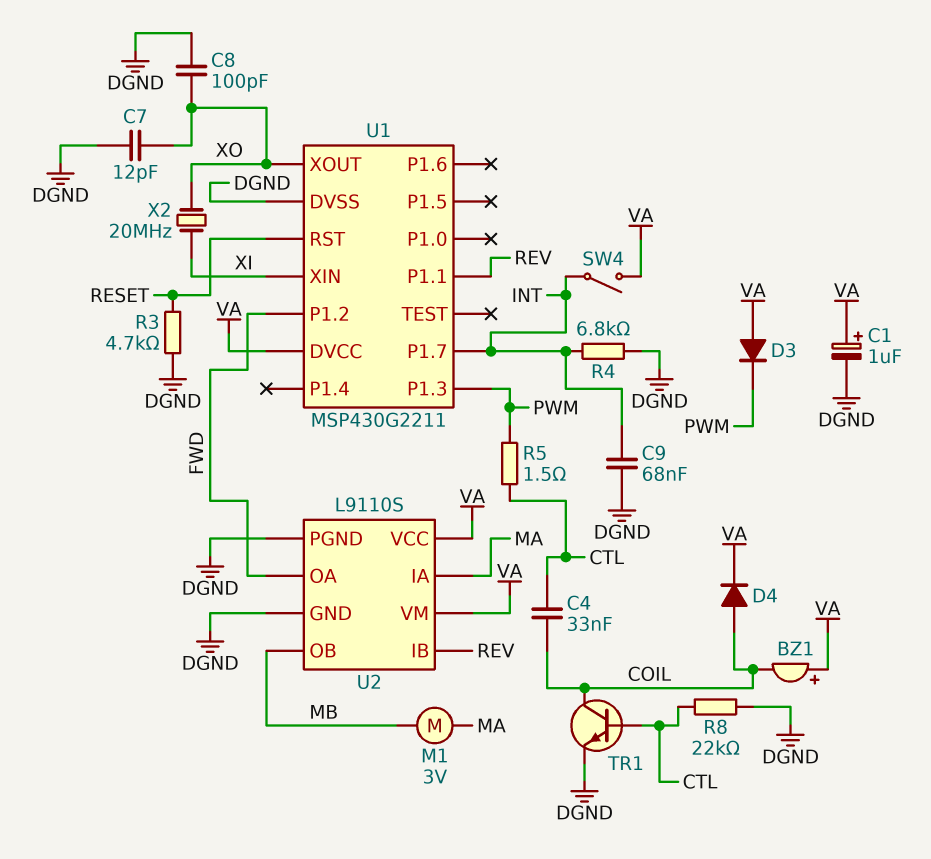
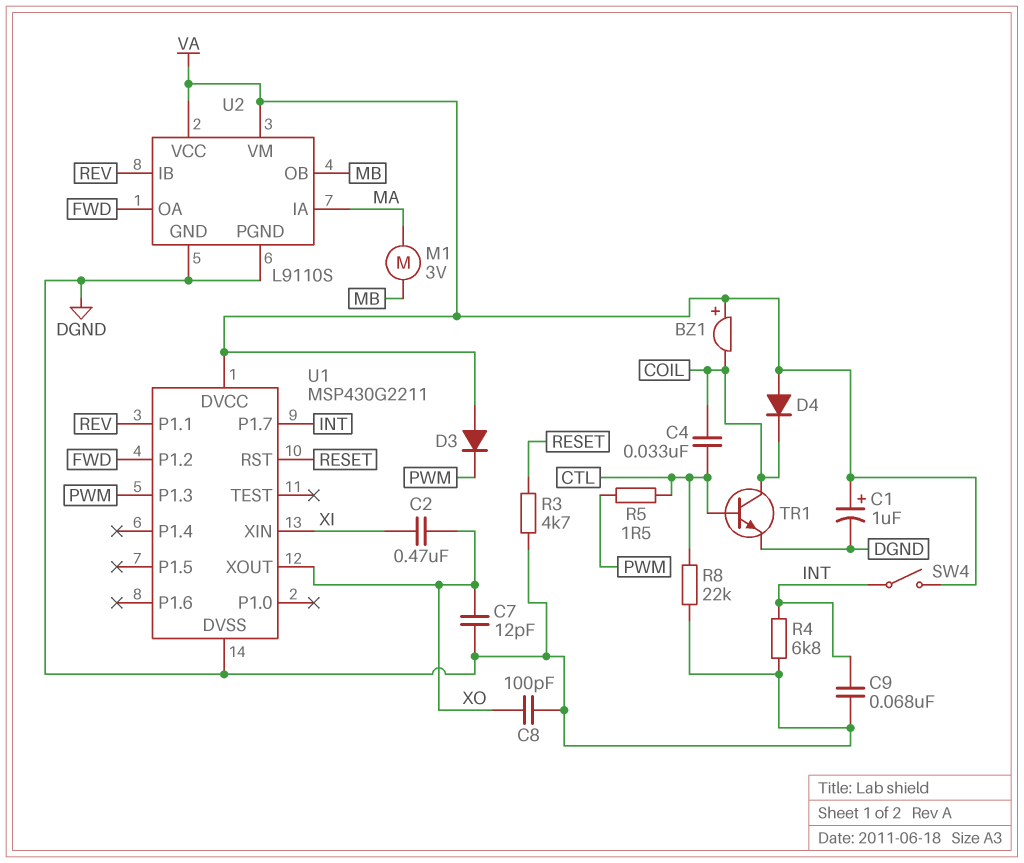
C2: none -> 470nF (XI, XO)
D4: diode (A COIL, K VA) -> diode (A VA, K COIL)
X2: 20MHz (XI, XO) -> none

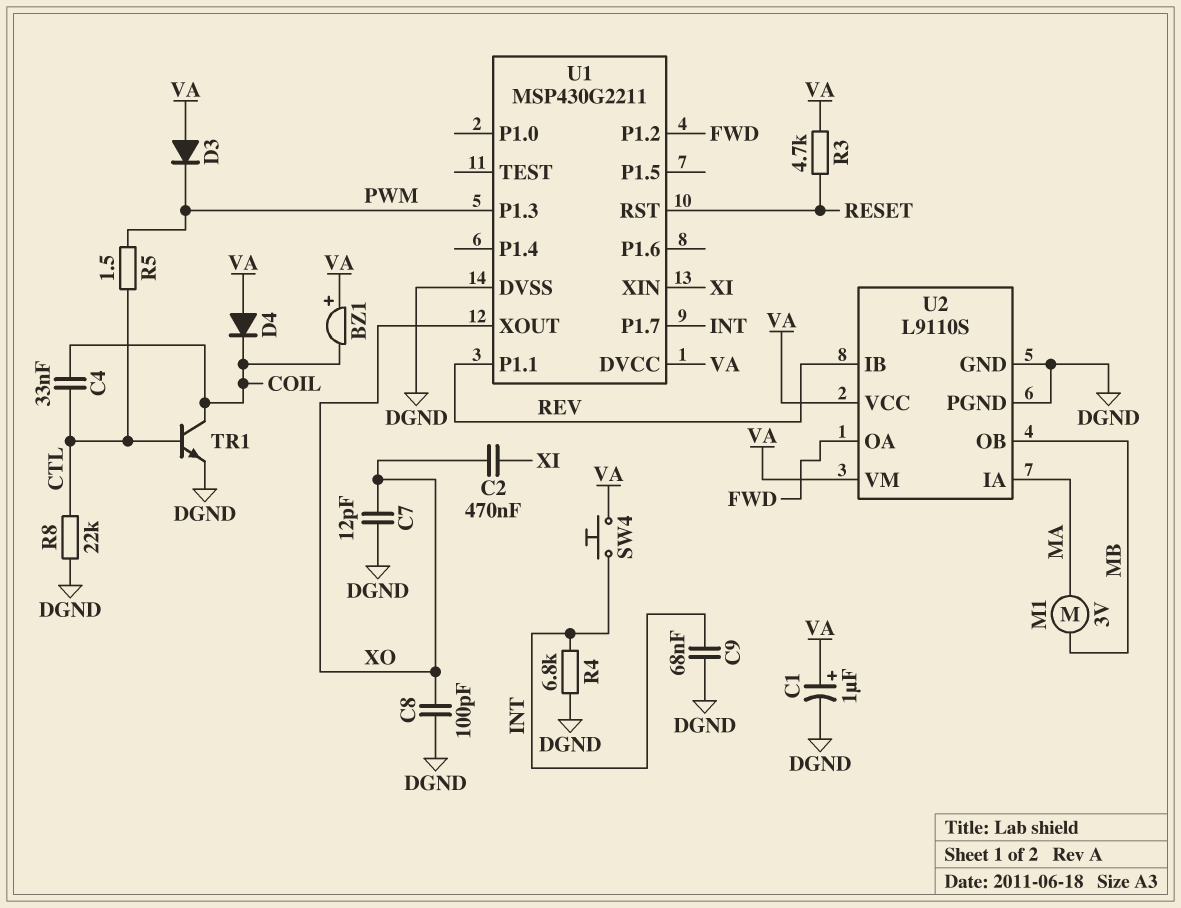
R3: 4.7k (DGND, RESET) -> 4.7k (RESET, VA)
SW4: switch (INT, VA) -> button (INT, VA)

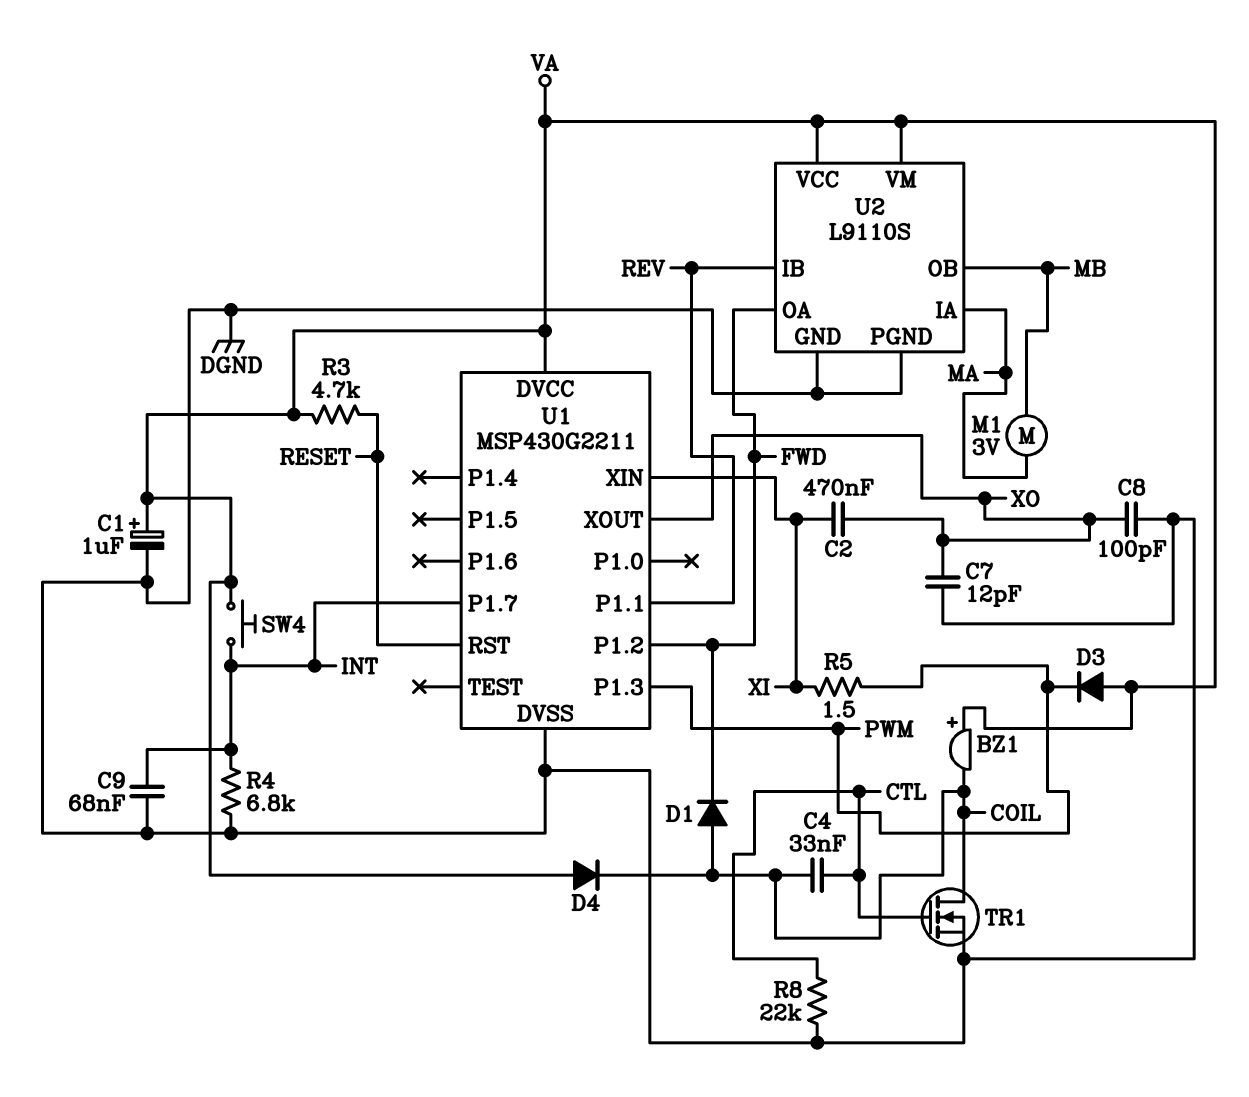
D1: none -> diode (A COIL, K FWD)
R5: 1.5 (CTL, PWM) -> 1.5 (PWM, XI)
TR1: NPN (B CTL, C COIL, E DGND) -> NMOS (G CTL, D COIL, S DGND)

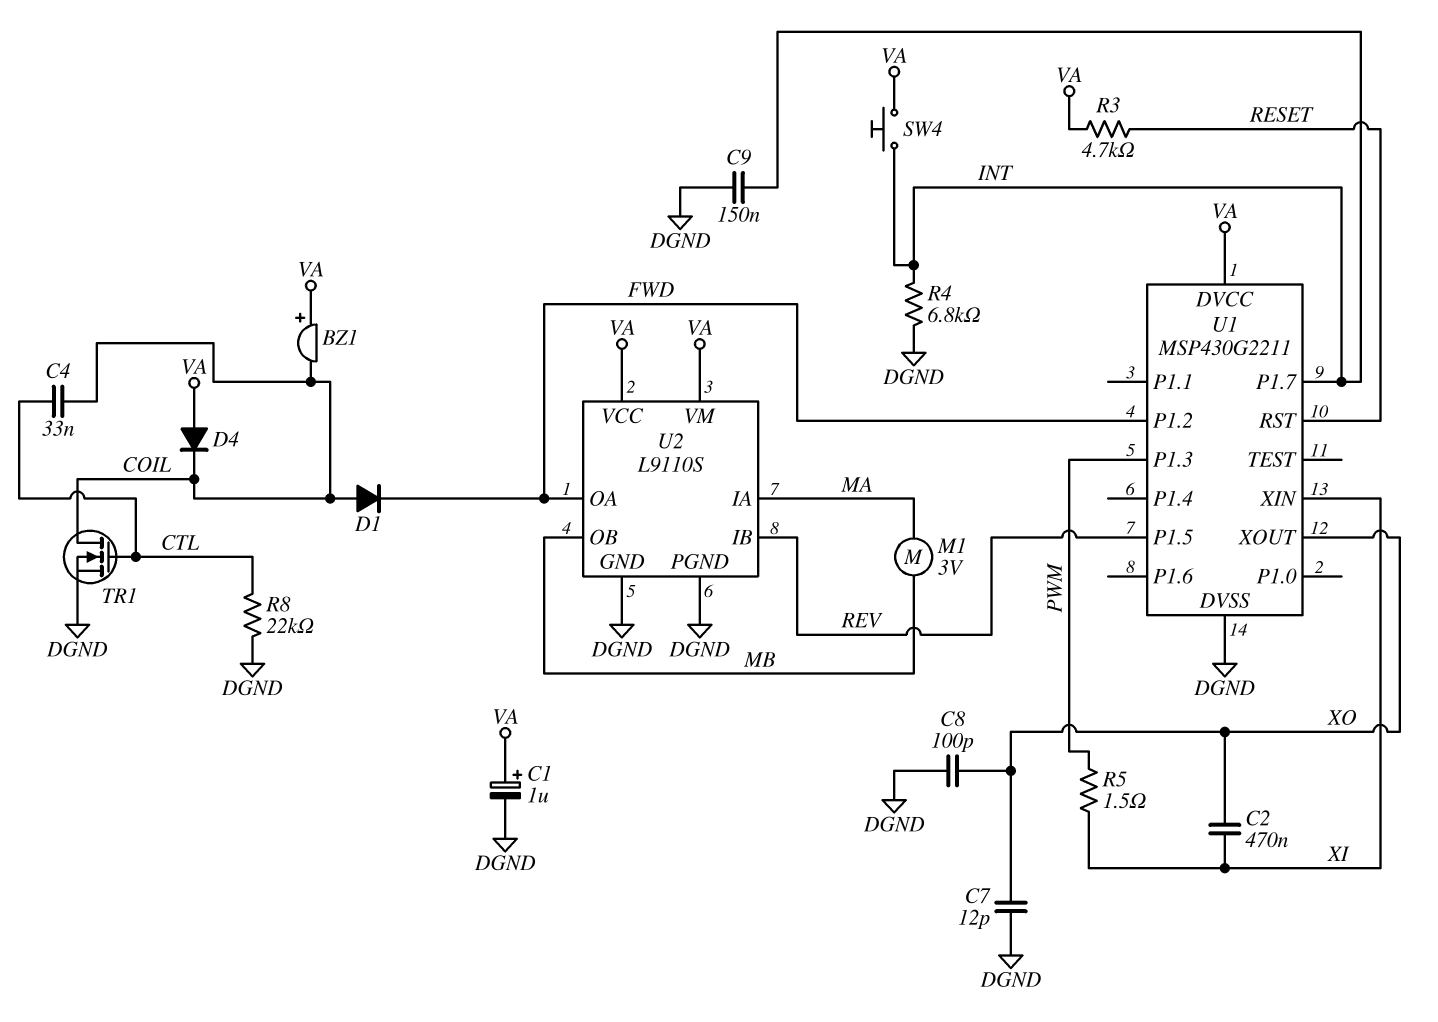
C9: 68nF (DGND, INT) -> 150nF (DGND, INT)
D3: diode (A VA, K PWM) -> none
U1 pin P1.1: REV -> none
U1 pin P1.5: none -> REV

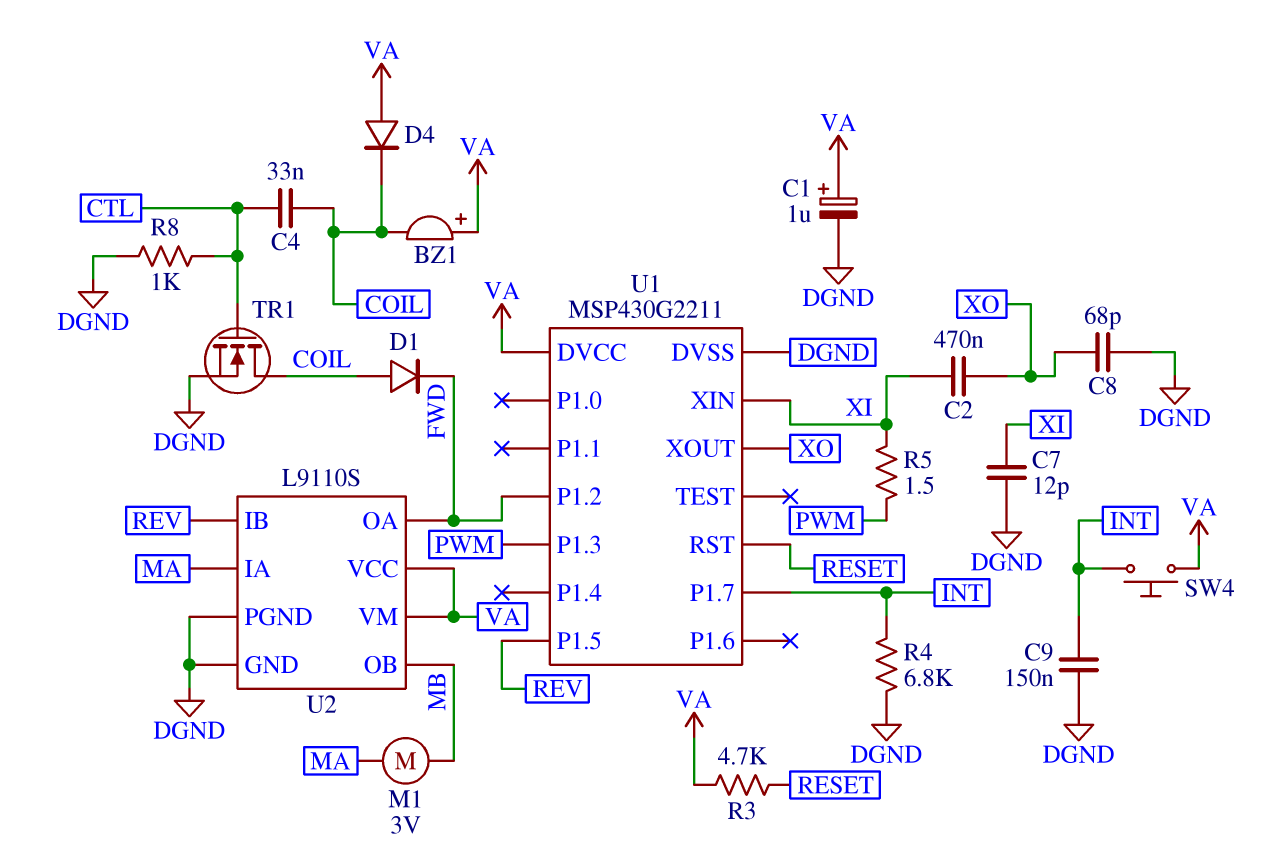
C7: 12pF (DGND, XO) -> 12pF (DGND, XI)
C8: 100pF (DGND, XO) -> 68pF (DGND, XO)
R8: 22k (CTL, DGND) -> 1k (CTL, DGND)

